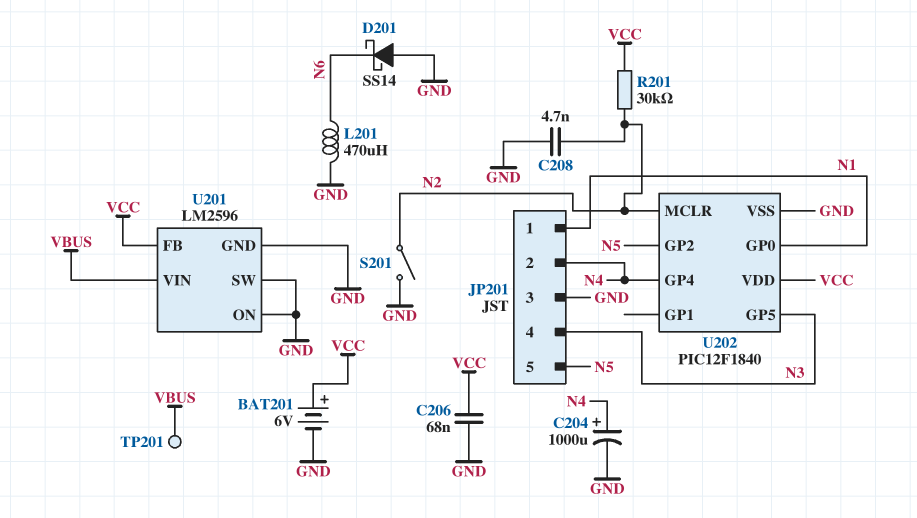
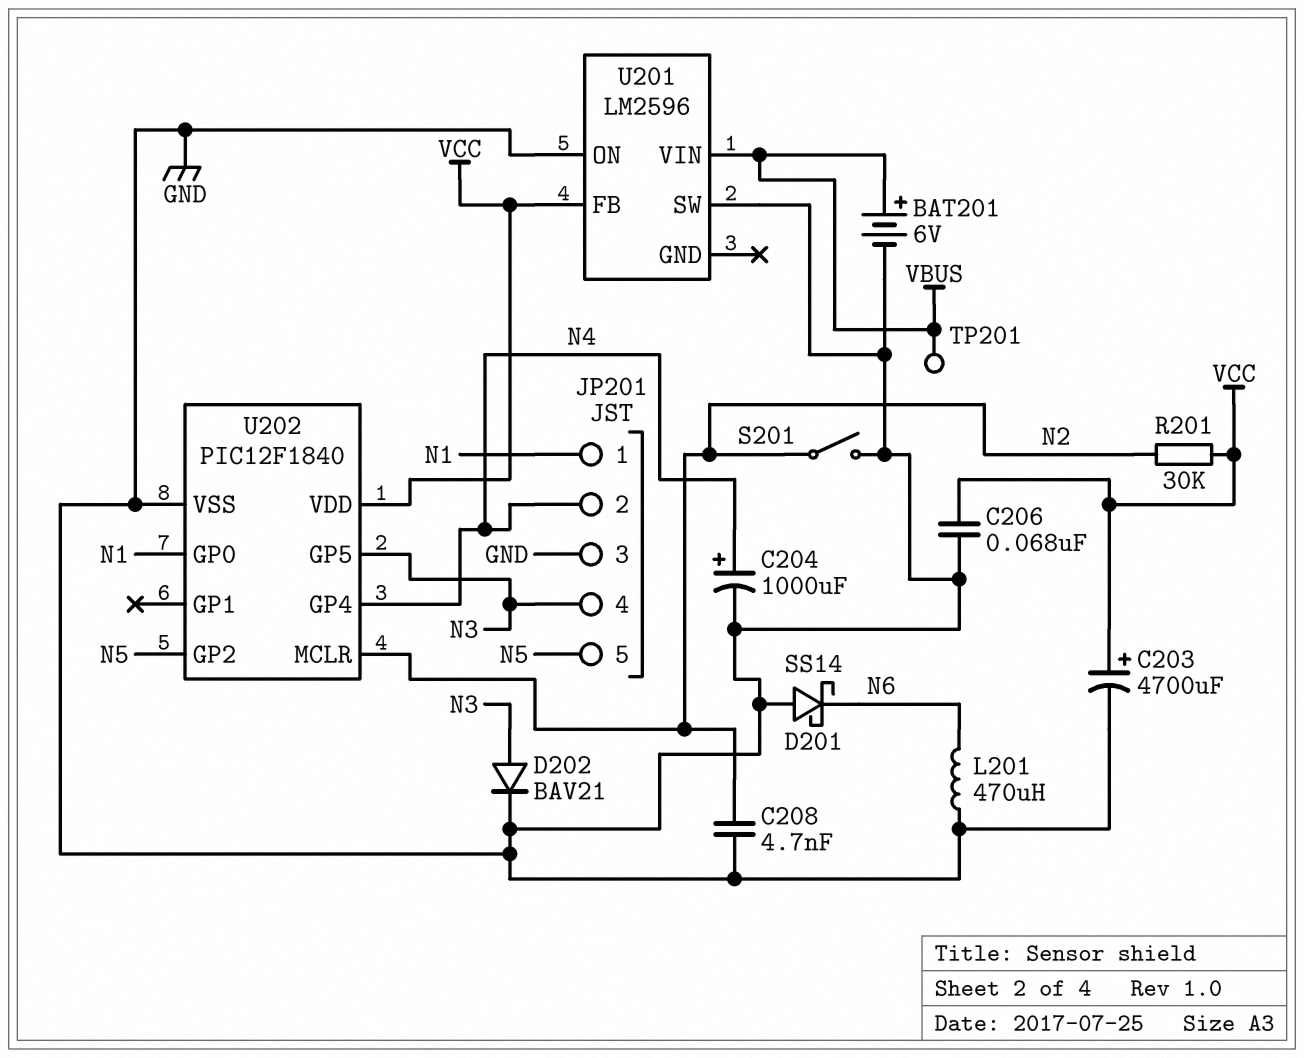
BAT201: 6V (plus VCC, minus GND) -> 6V (plus VBUS, minus GND)
C203: none -> 4700uF (plus VCC, minus GND)
D202: none -> diode BAV21 (A N3, K GND)
U201 pin GND: GND -> none

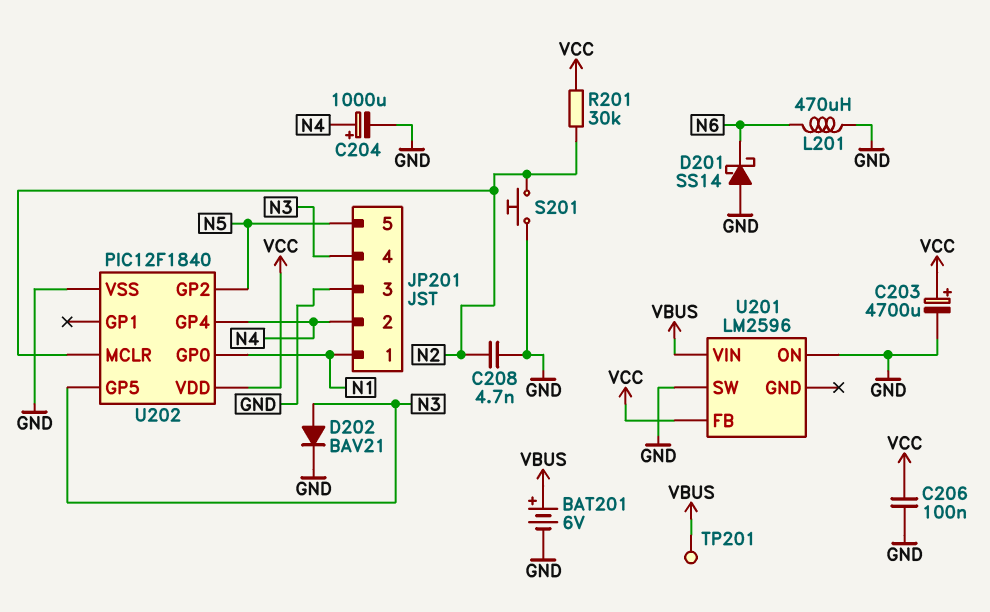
C206: 68nF (GND, VCC) -> 100nF (GND, VCC)
S201: switch (GND, N2) -> button (GND, N2)

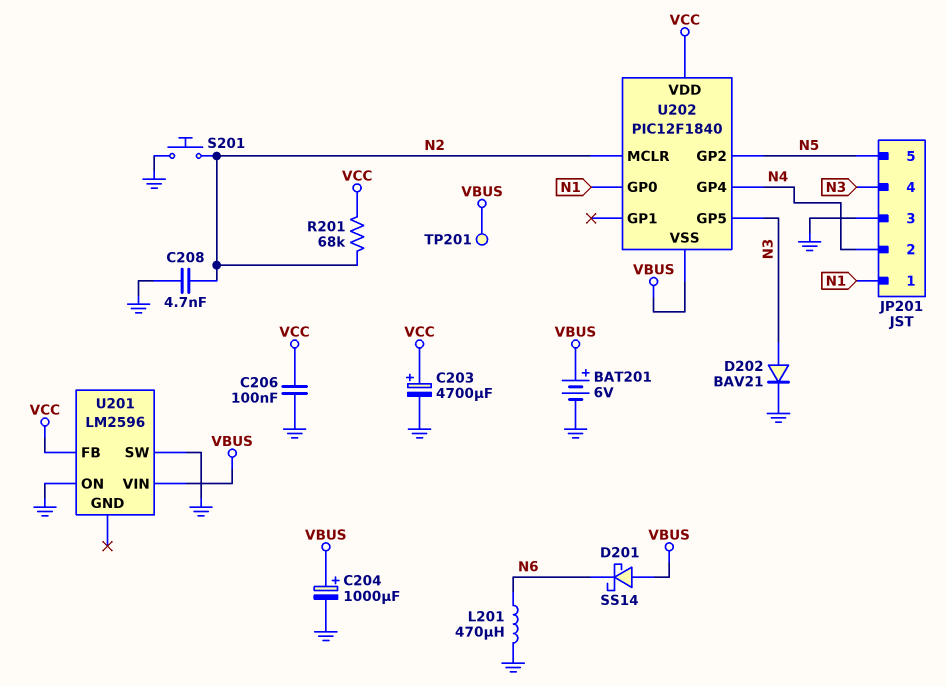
C204: 1000uF (plus N4, minus GND) -> 1000uF (plus VBUS, minus GND)
D201: schottky SS14 (A GND, K N6) -> schottky SS14 (A VBUS, K N6)
R201: 30k (N2, VCC) -> 68k (N2, VCC)
U202 pin VSS: GND -> VBUS

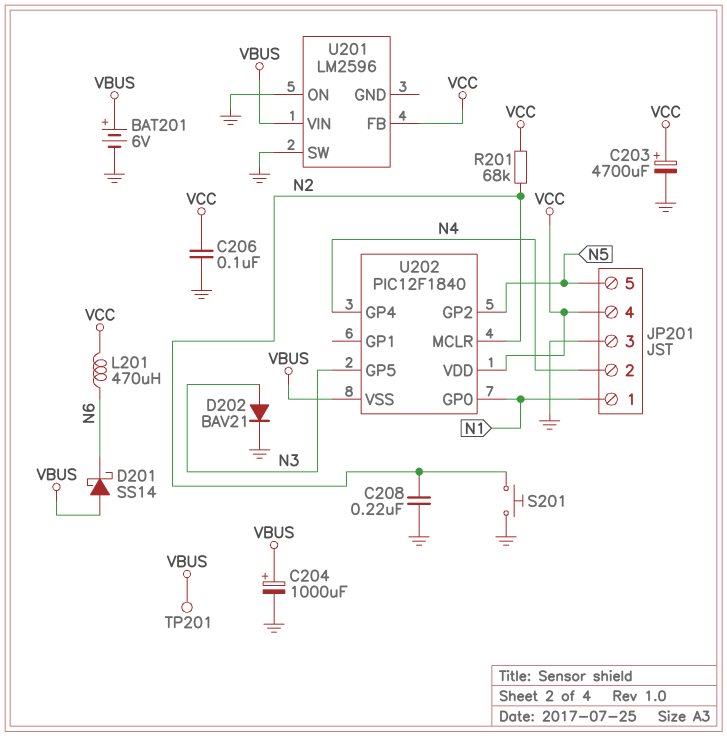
C208: 4.7nF (GND, N2) -> 220nF (GND, N2)
JP201 pin 4: N3 -> VCC
L201: 470uH (GND, N6) -> 470uH (N6, VCC)

